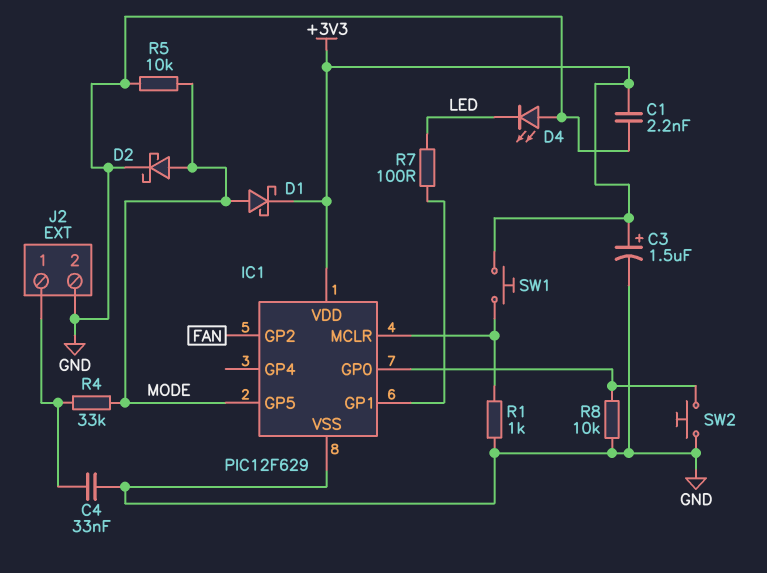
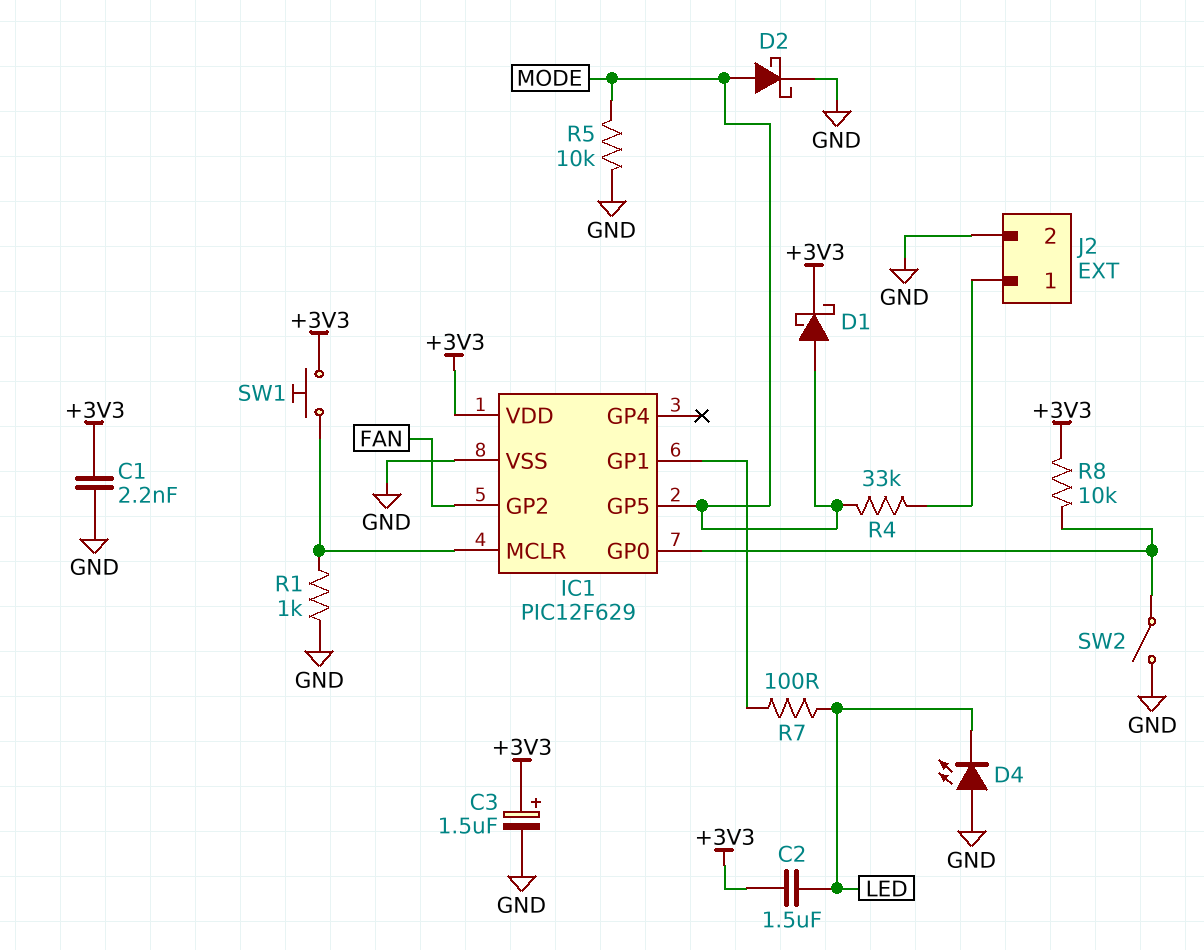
C2: none -> 1.5uF (+3V3, LED)
C4: 33nF (GND, J2/1) -> none
R8: 10k (GND, IC1/GP0) -> 10k (+3V3, IC1/GP0)
SW2: button (GND, IC1/GP0) -> switch (GND, IC1/GP0)

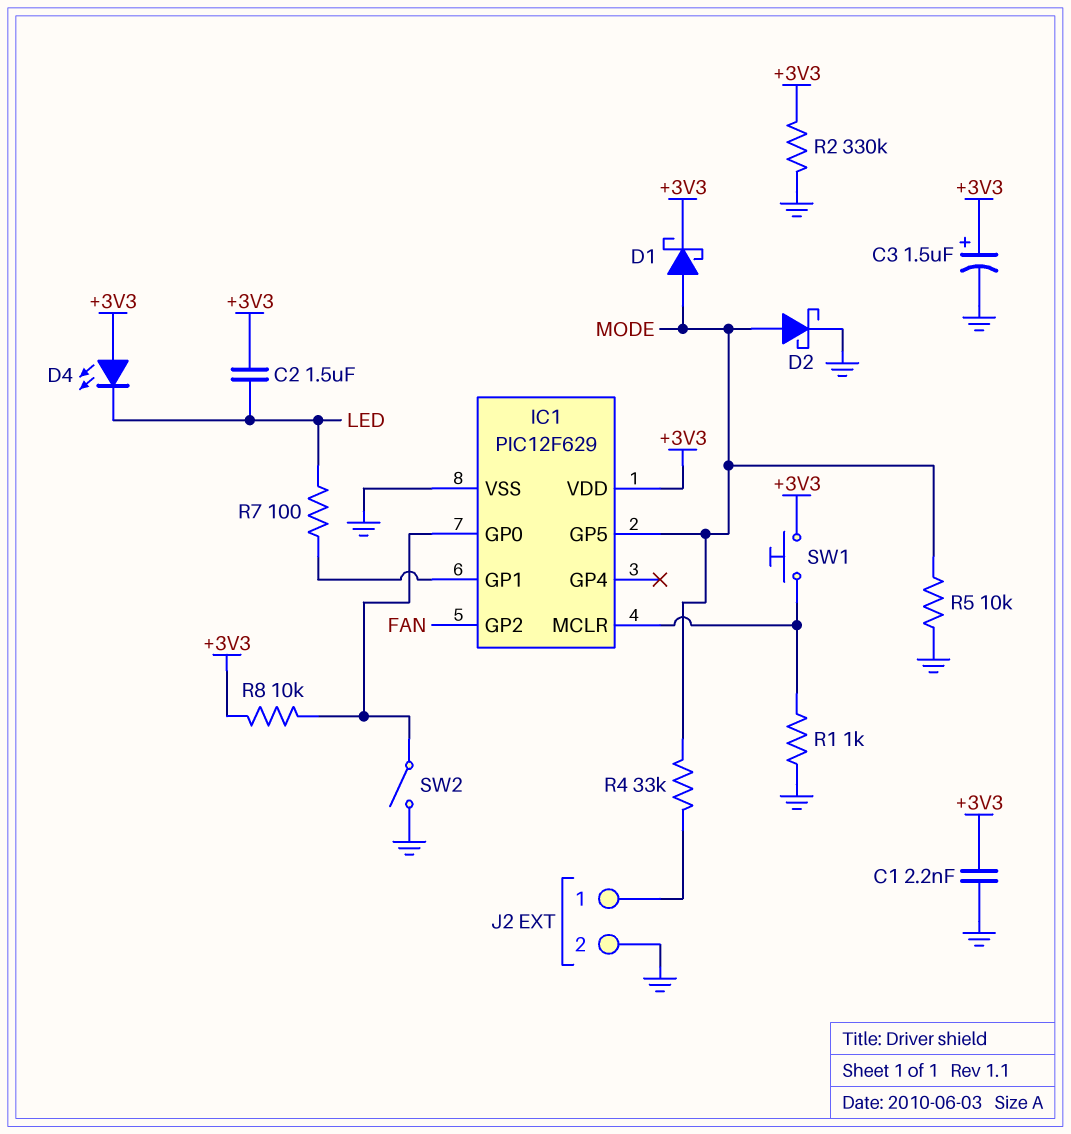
D4: LED (A GND, K LED) -> LED (A +3V3, K LED)
R2: none -> 330k (+3V3, GND)

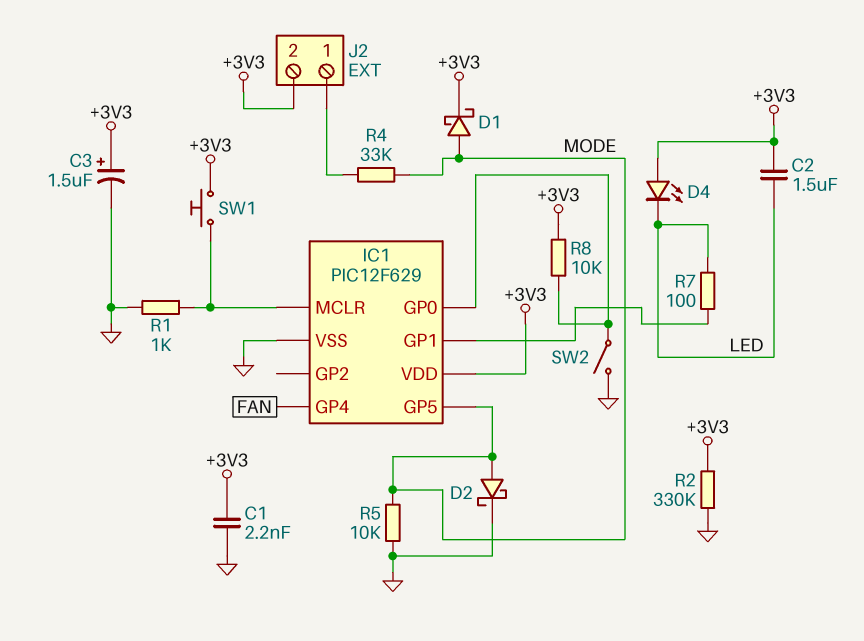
IC1 pin GP2: FAN -> none
IC1 pin GP4: none -> FAN
J2 pin 2: GND -> +3V3

